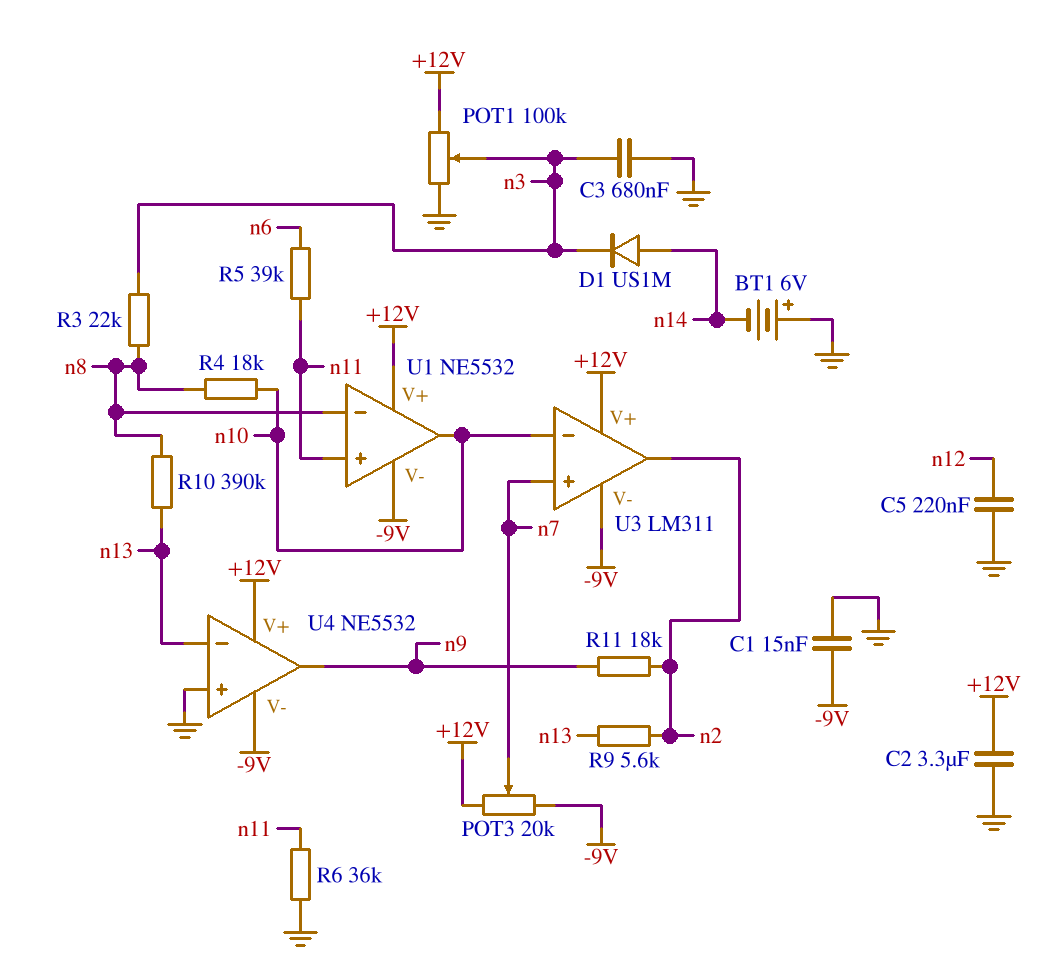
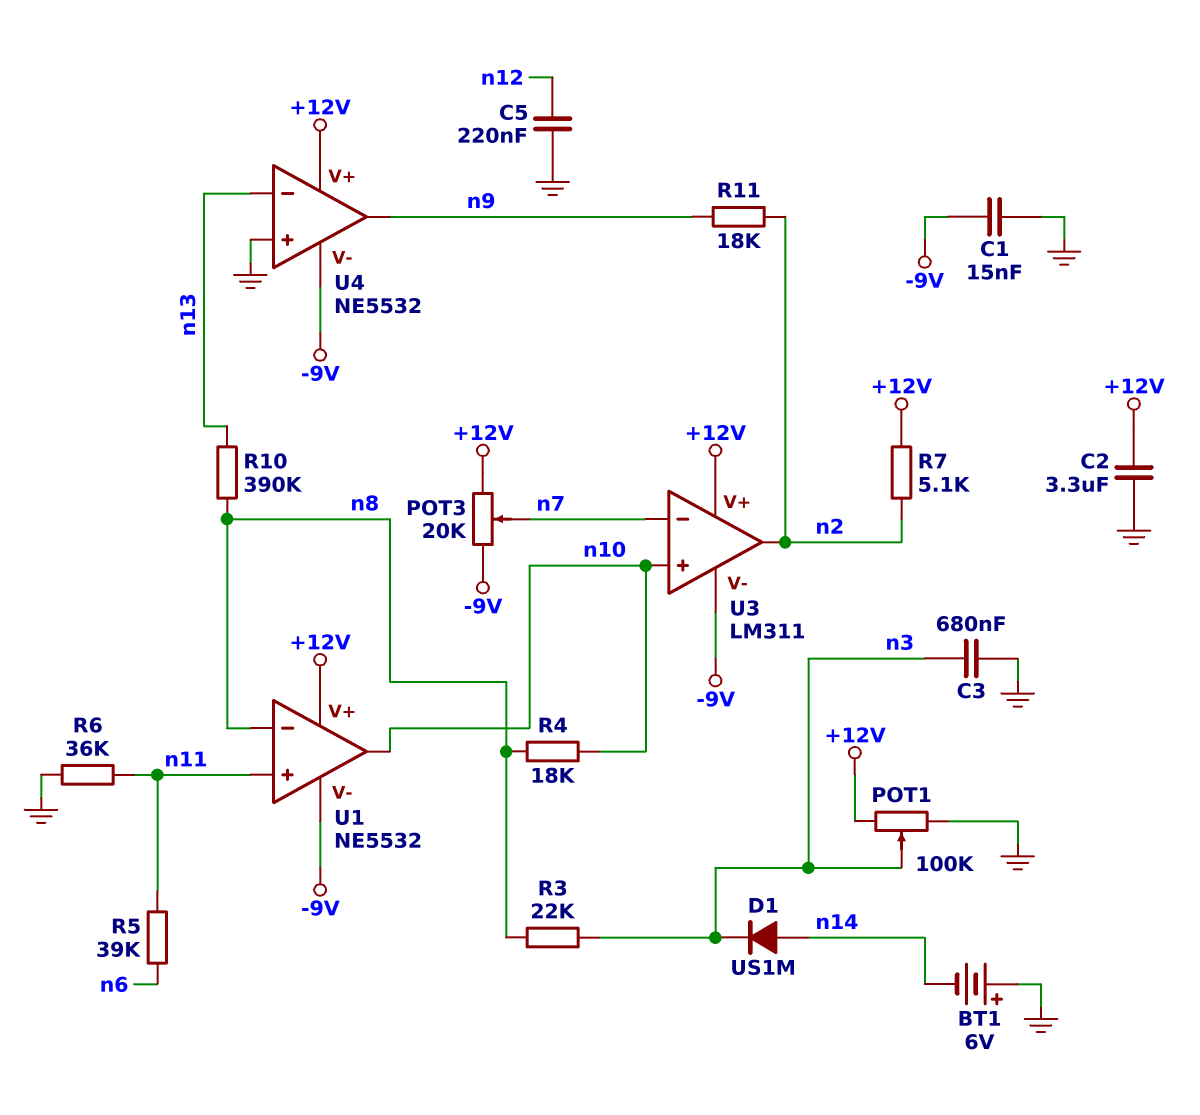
R7: none -> 5.1k (+12V, n2)
R9: 5.6k (n2, n13) -> none
U3 pin in+: n7 -> n10
U3 pin in-: n10 -> n7

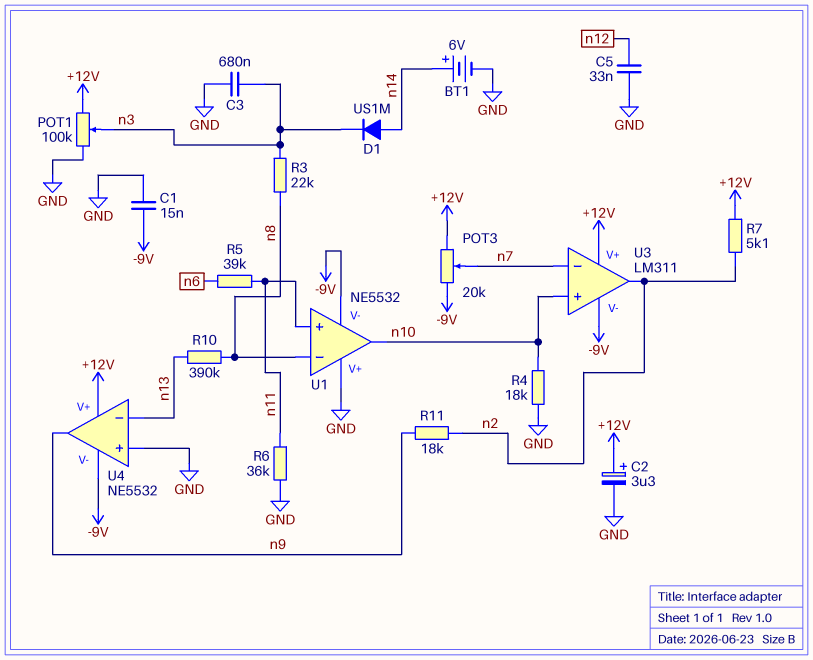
BT1: 6V (plus GND, minus n14) -> 6V (plus n14, minus GND)
C2: 3.3uF (+12V, GND) -> 3.3uF (plus +12V, minus GND)
C5: 220nF (GND, n12) -> 33nF (GND, n12)
R4: 18k (n8, n10) -> 18k (GND, n10)
U1 pin V+: +12V -> GND

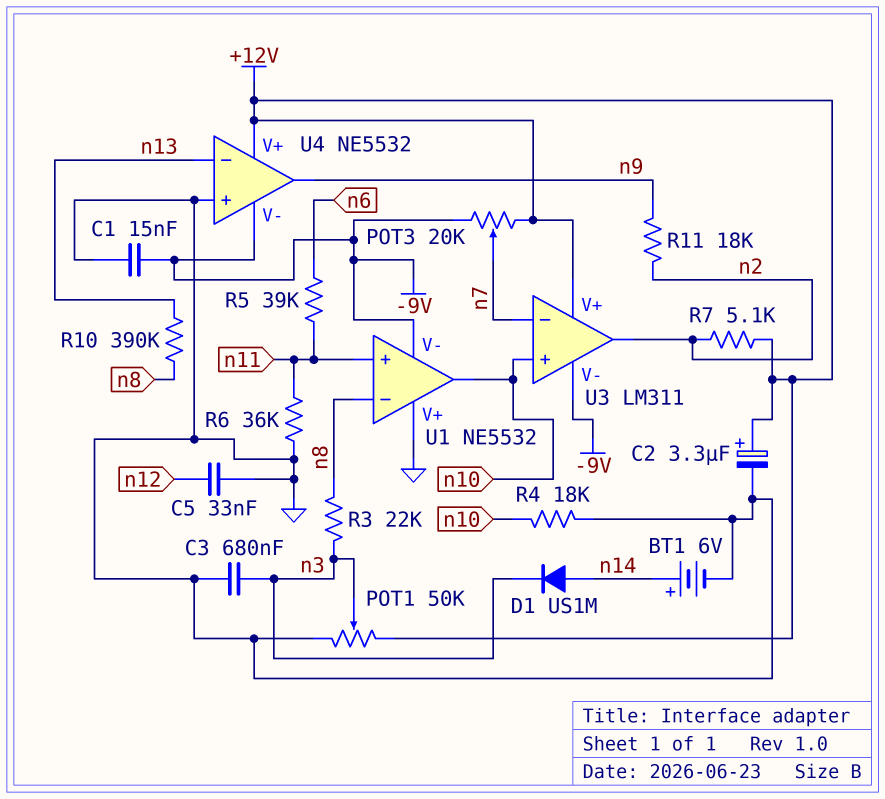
POT1: 100k (+12V, GND, wiper n3) -> 50k (+12V, GND, wiper n3)

